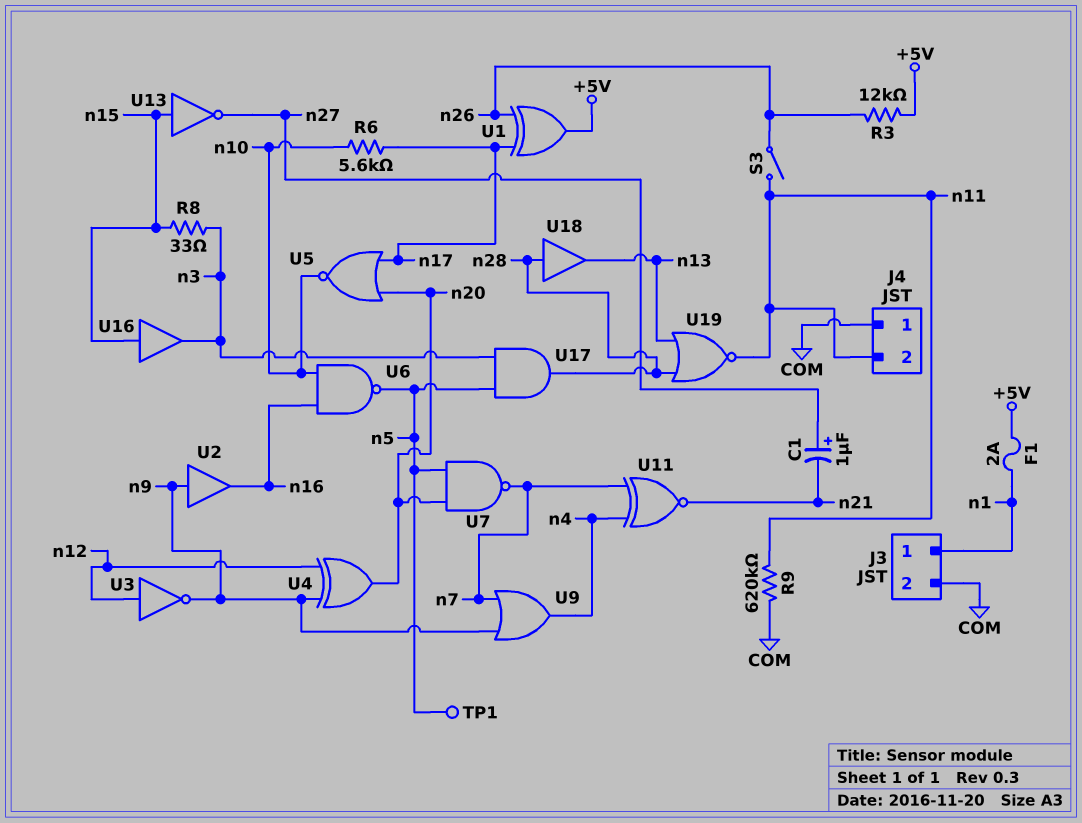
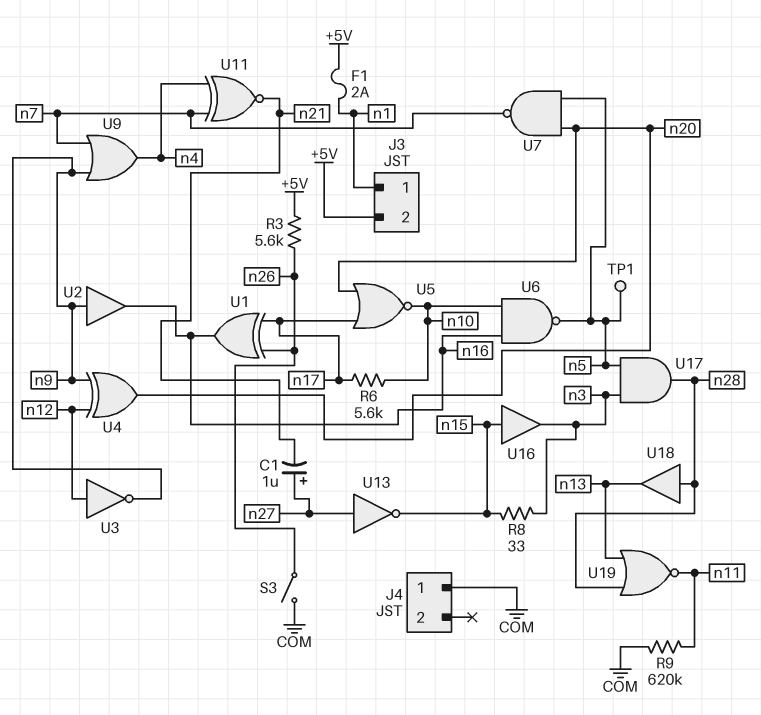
J3 pin 2: COM -> +5V
J4 pin 2: n11 -> none
R3: 12k (+5V, n26) -> 5.6k (+5V, n26)
S3: switch (n11, n26) -> switch (COM, n26)
U1: XOR (in n17, in n26, out +5V) -> XOR (in n17, in n26, out n16)
U13: NOT (in n15, out n27) -> NOT (in n27, out n15)

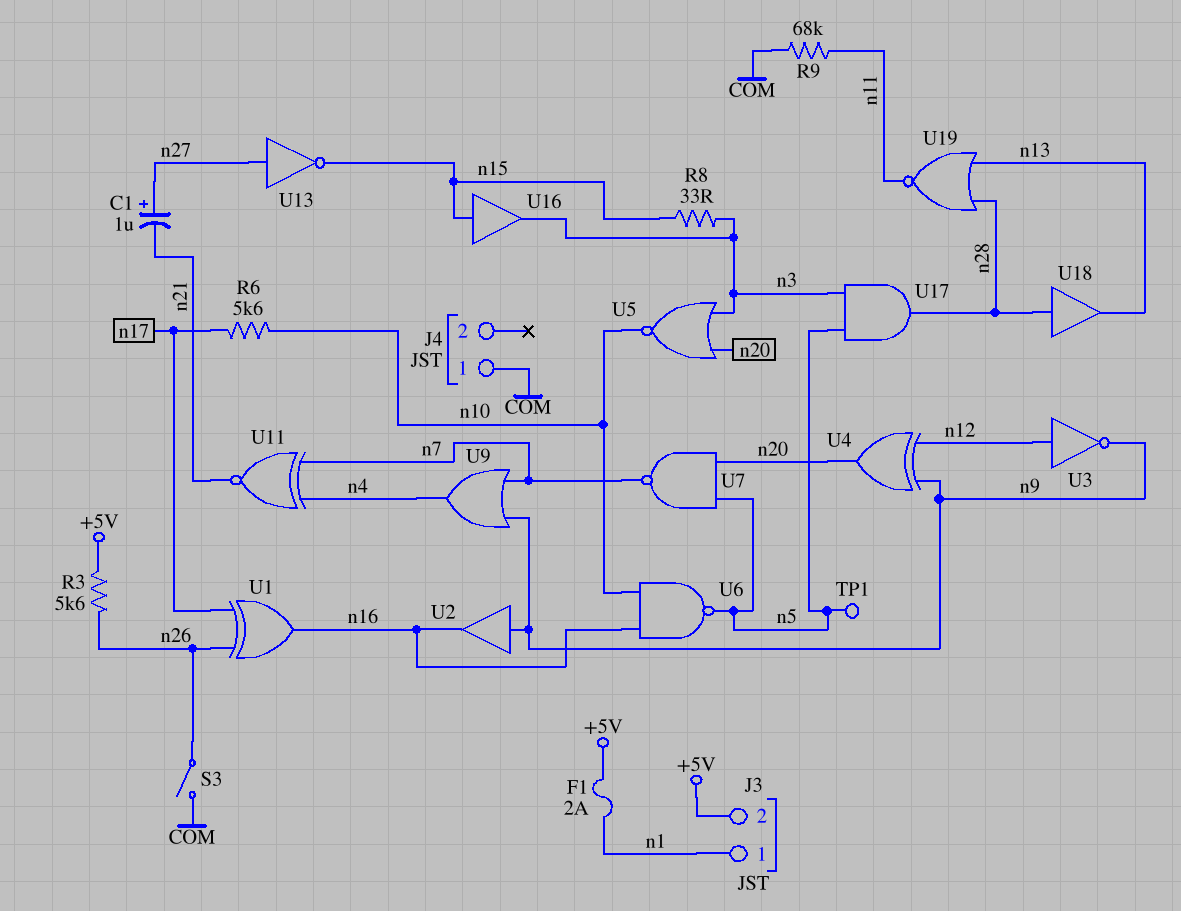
R9: 620k (COM, n11) -> 68k (COM, n11)
U5: NOR (in n17, in n20, out n10) -> NOR (in n3, in n20, out n10)

